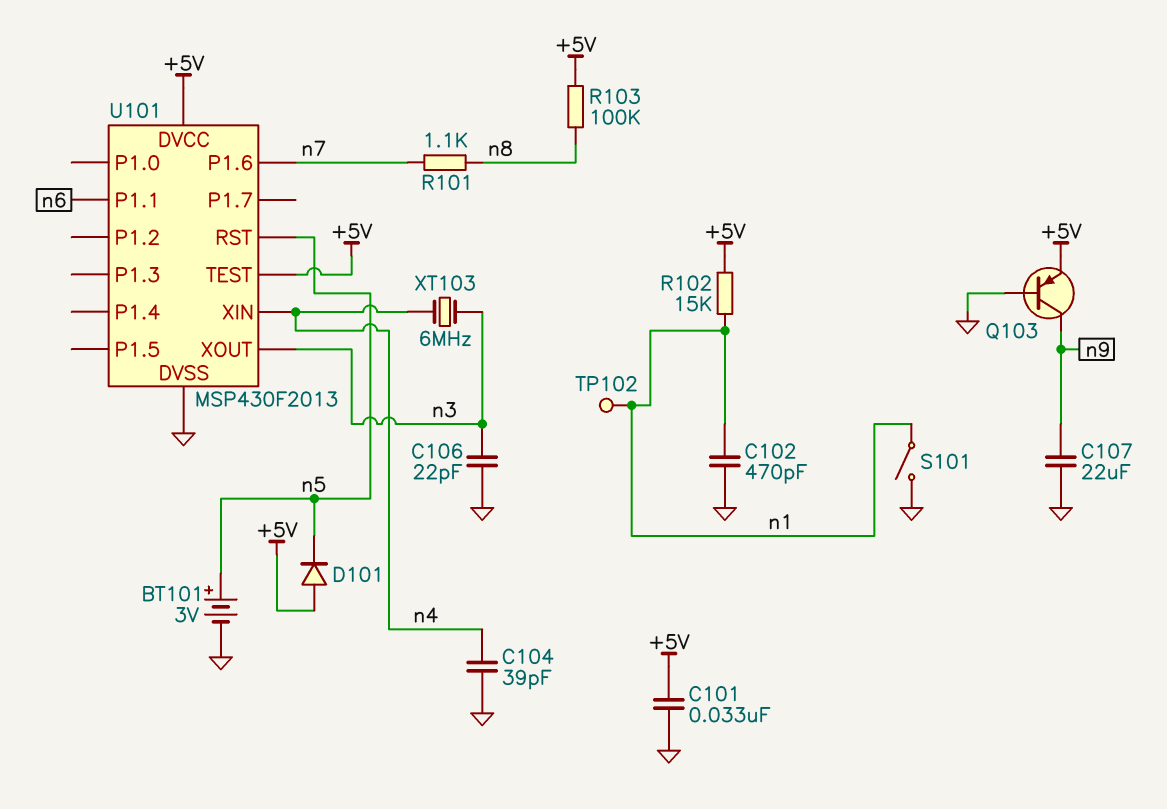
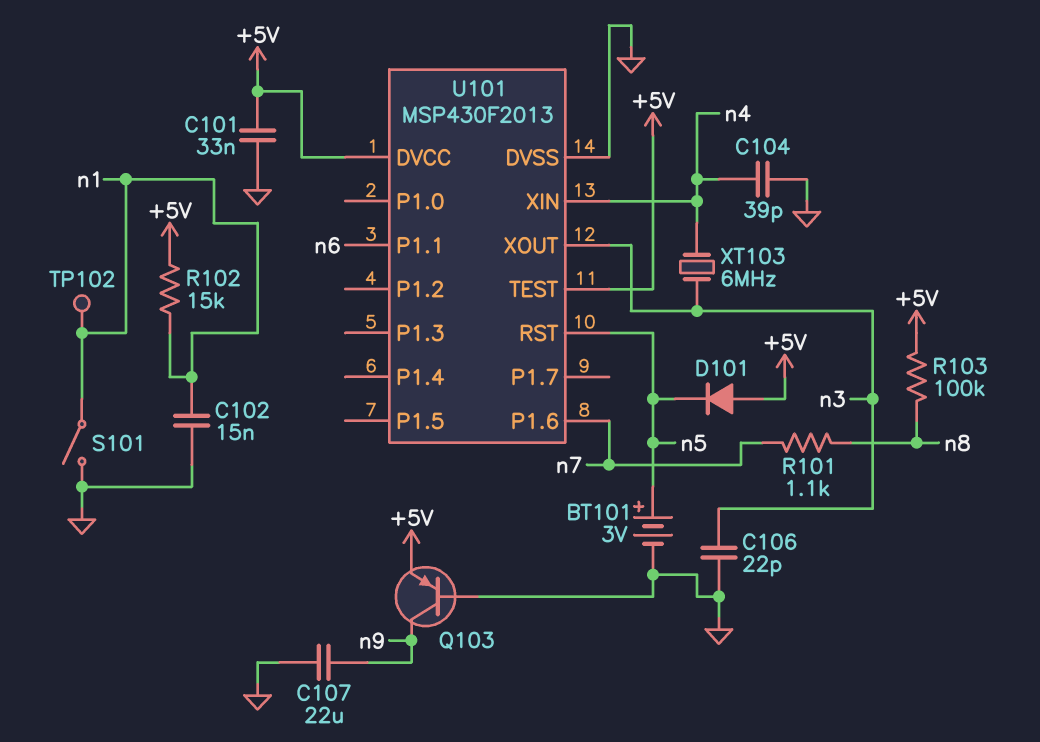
C102: 470pF (GND, n1) -> 15nF (GND, n1)

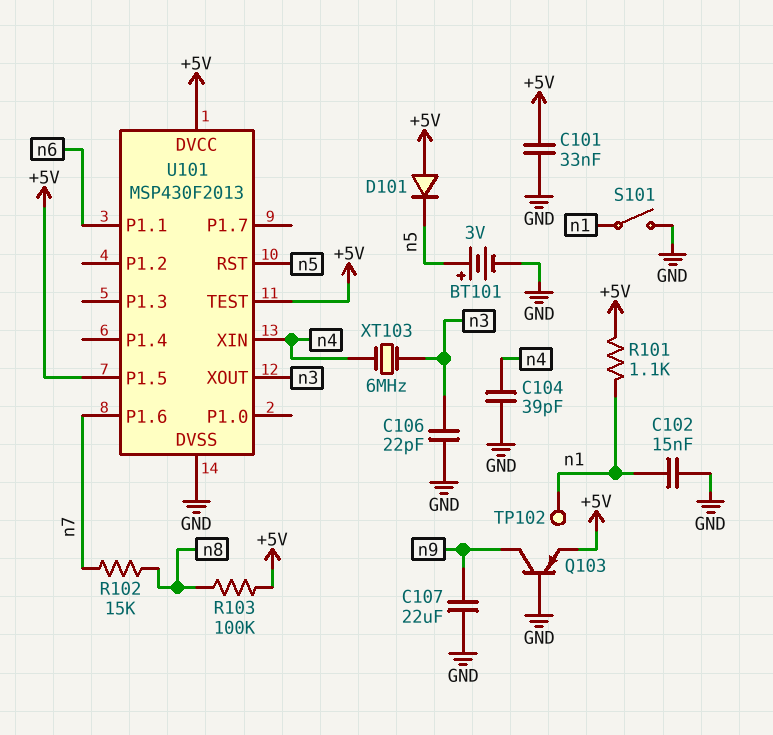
R101: 1.1k (n7, n8) -> 1.1k (+5V, n1)
R102: 15k (+5V, n1) -> 15k (n7, n8)
U101 pin P1.5: none -> +5V

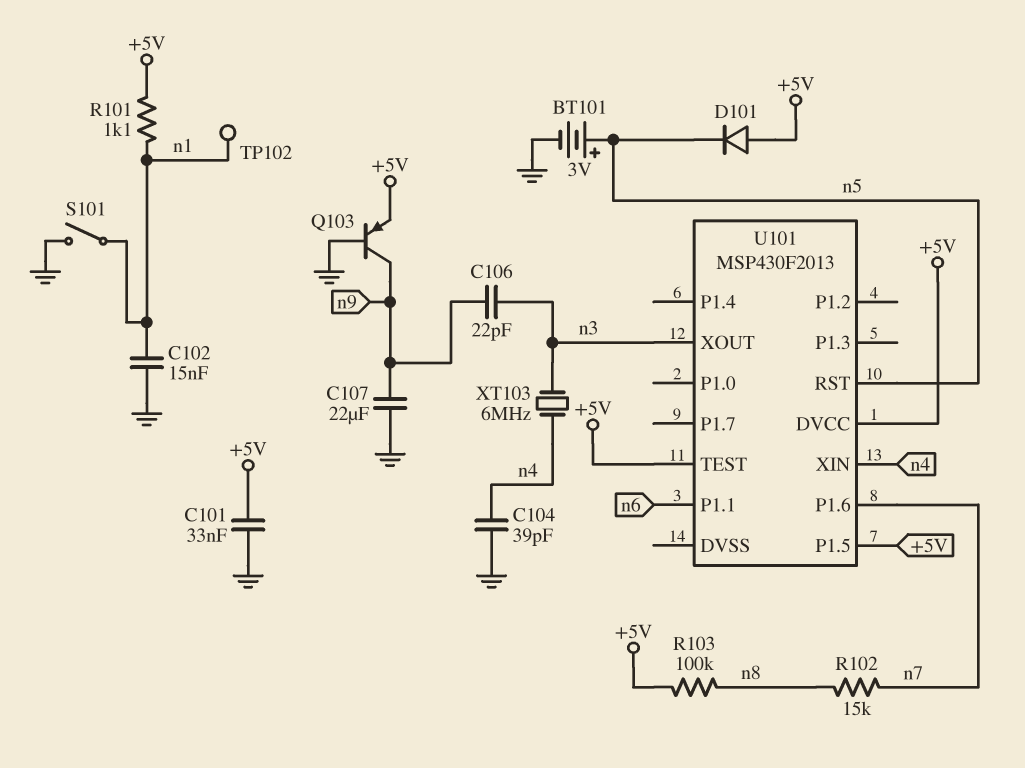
C106: 22pF (GND, n3) -> 22pF (n3, n9)
U101 pin DVSS: GND -> none

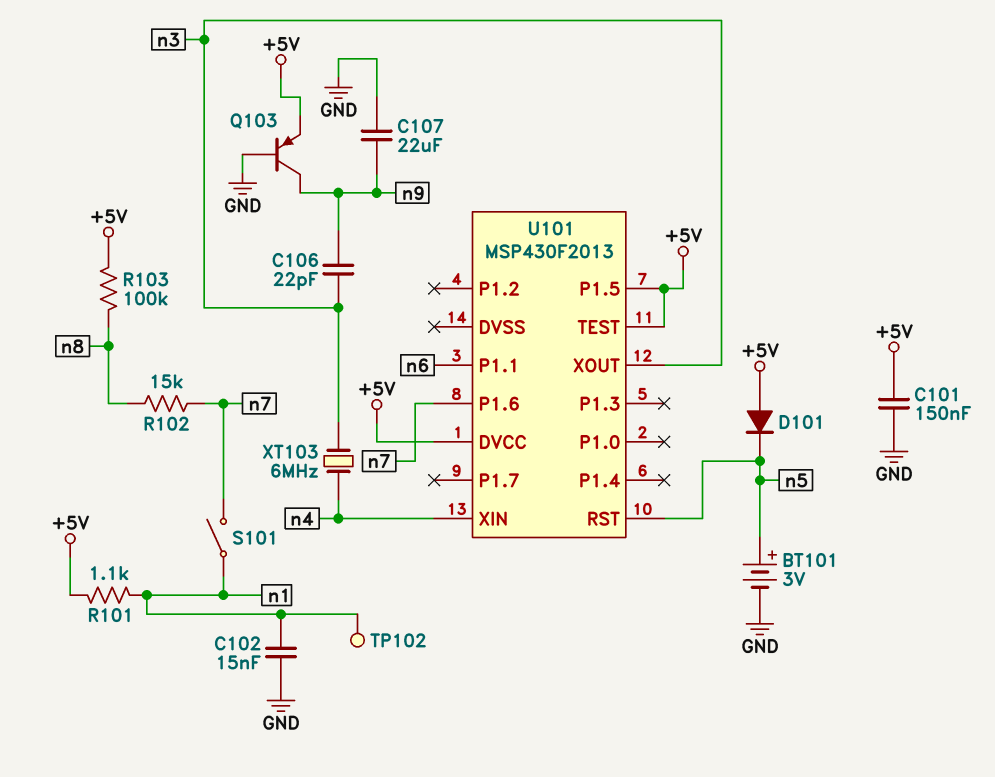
C101: 33nF (+5V, GND) -> 150nF (+5V, GND)
C104: 39pF (GND, n4) -> none
S101: switch (GND, n1) -> switch (n1, n7)

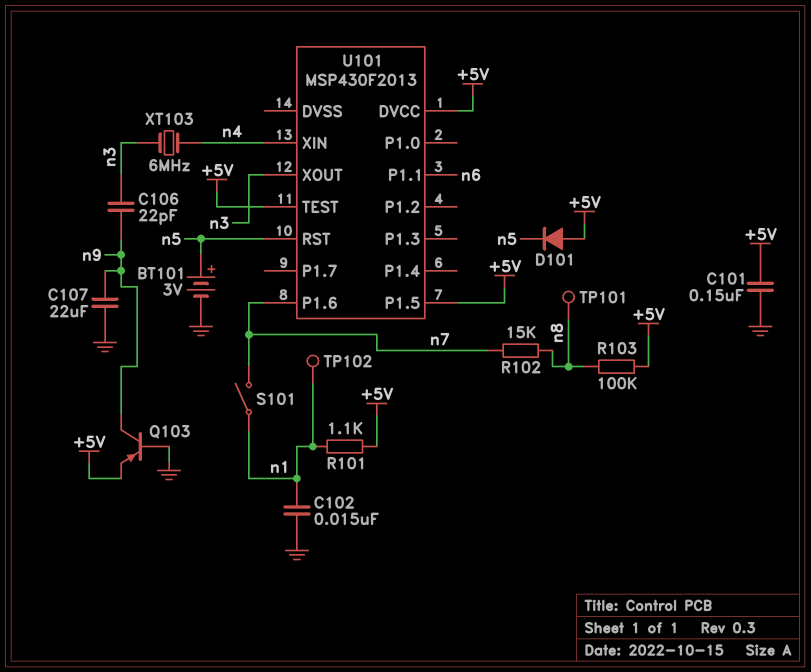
TP101: none -> test point (n8)

